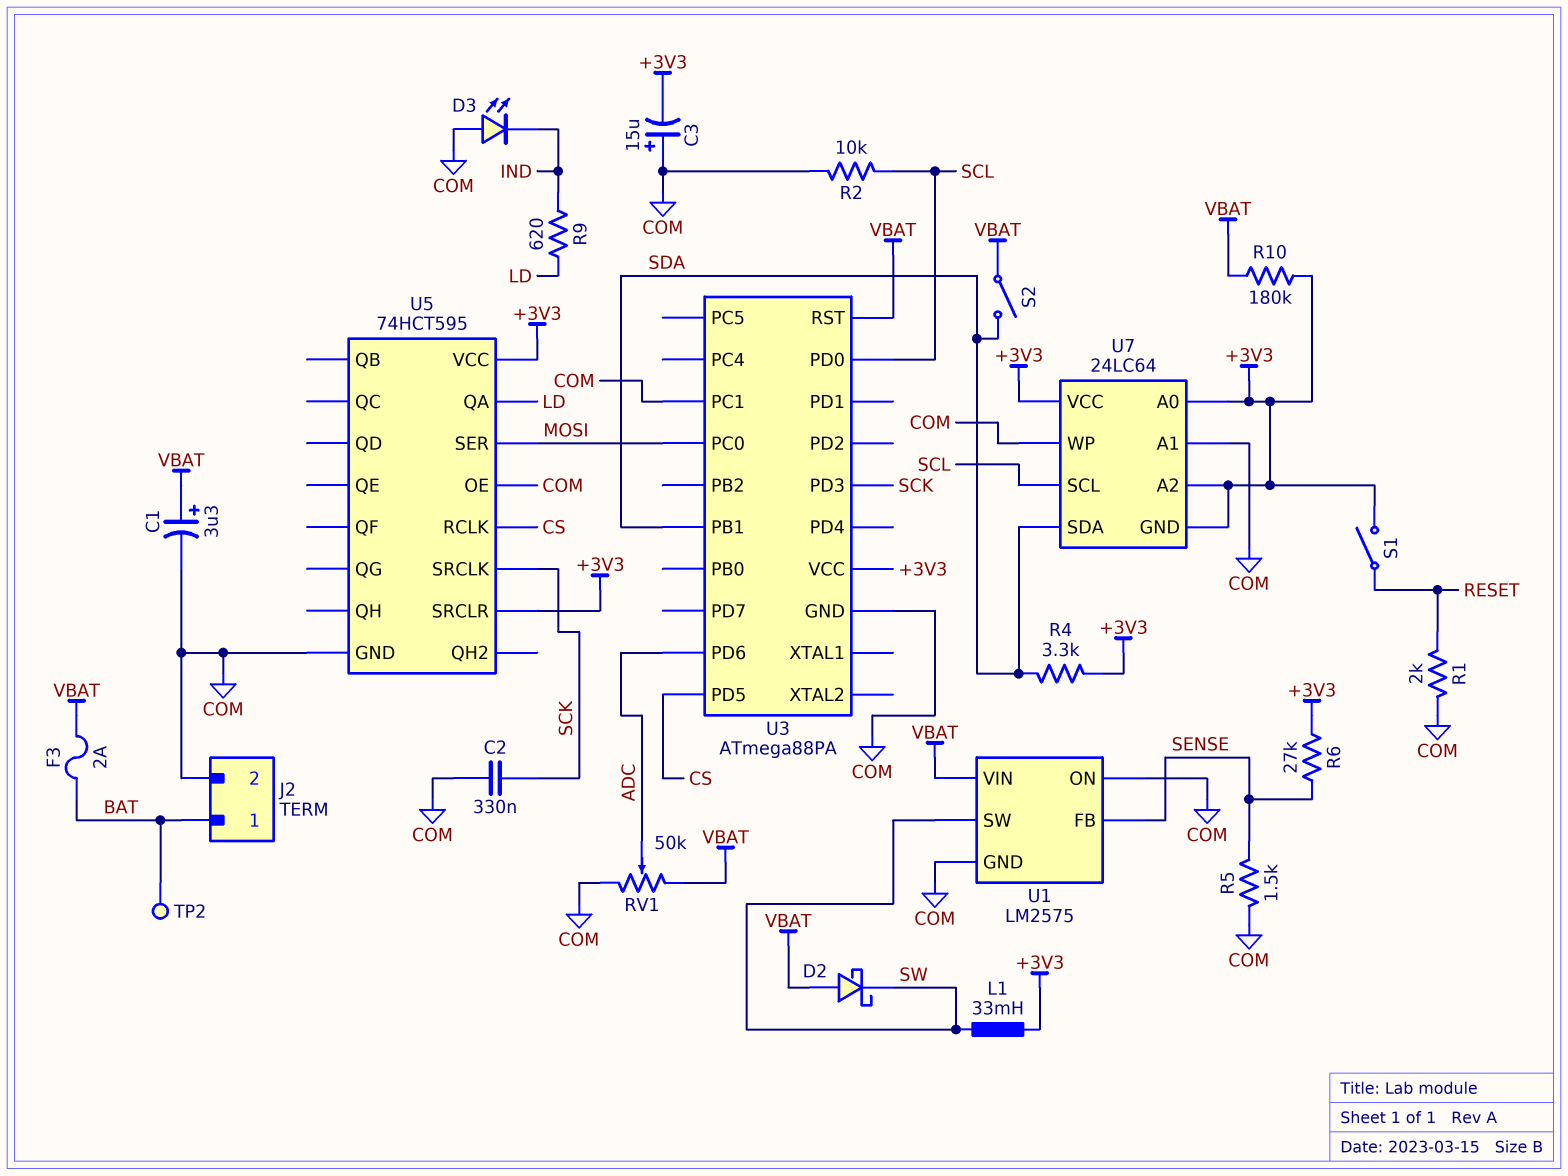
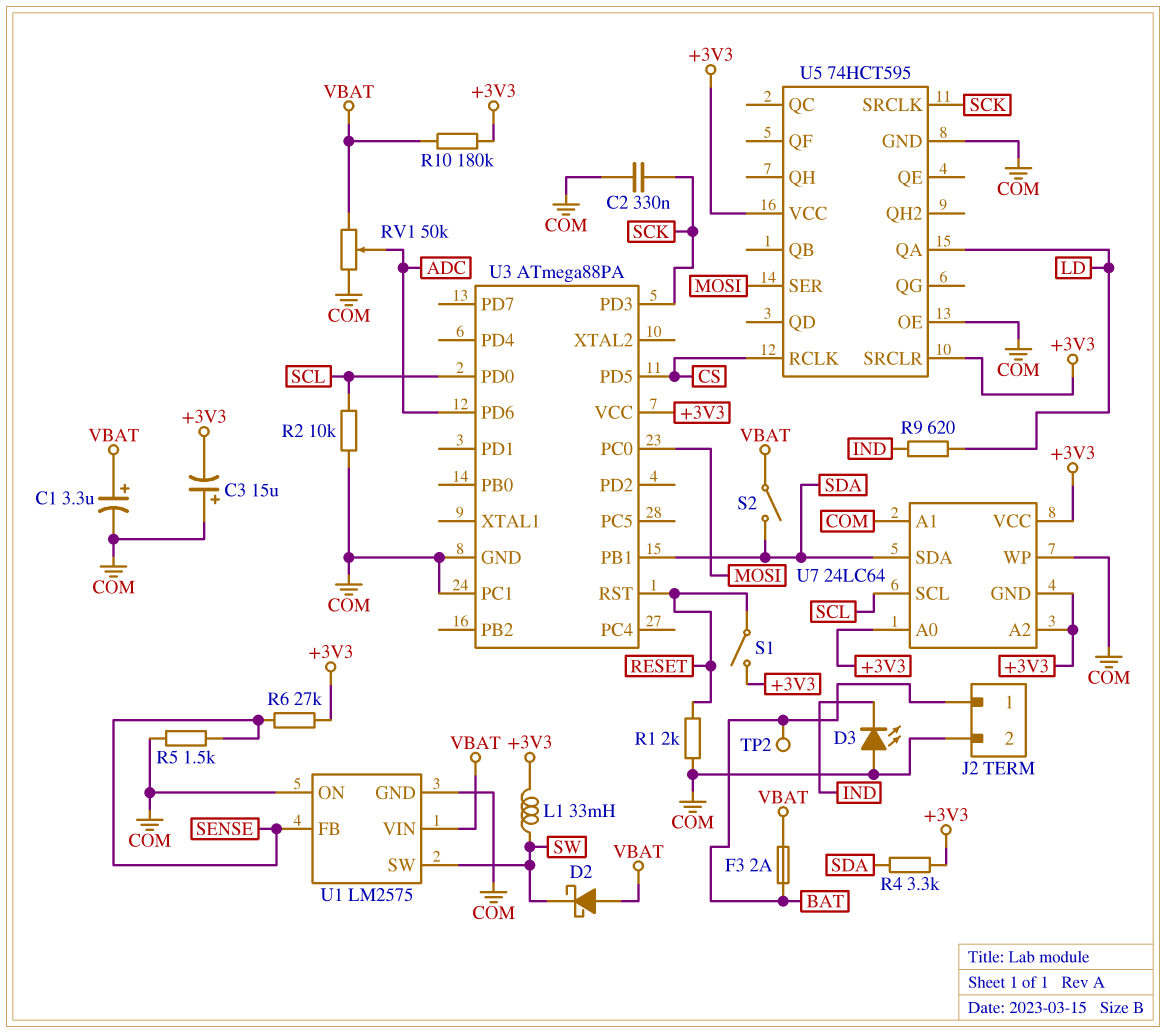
U3 pin RST: VBAT -> RESET

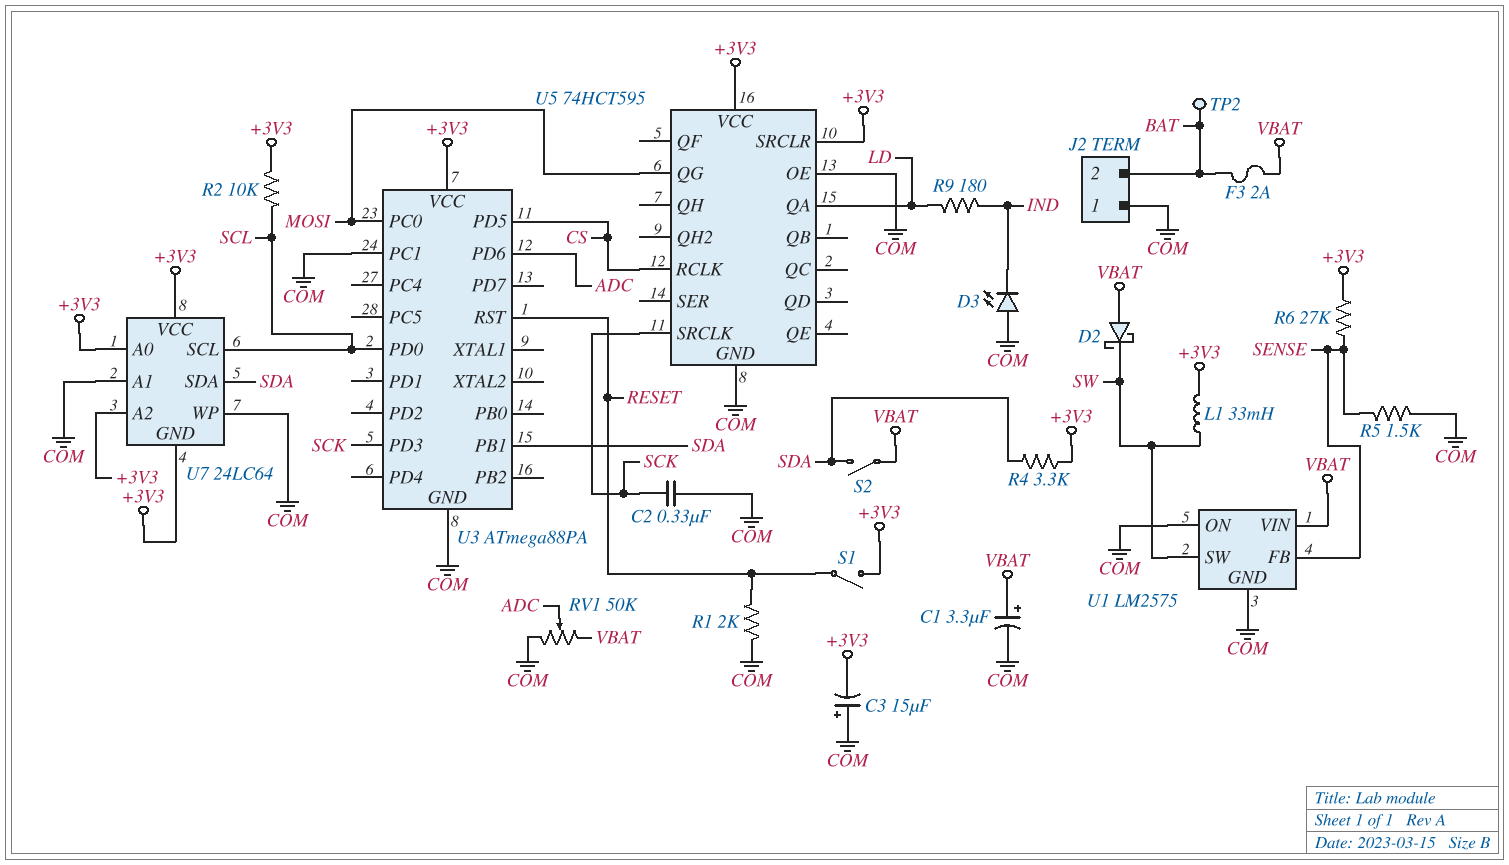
J2 pin 1: BAT -> COM
J2 pin 2: COM -> BAT
R2: 10k (COM, SCL) -> 10k (+3V3, SCL)
R9: 620 (IND, LD) -> 180 (IND, LD)
R10: 180k (+3V3, VBAT) -> none
U5 pin QG: none -> MOSI
U5 pin SER: MOSI -> none

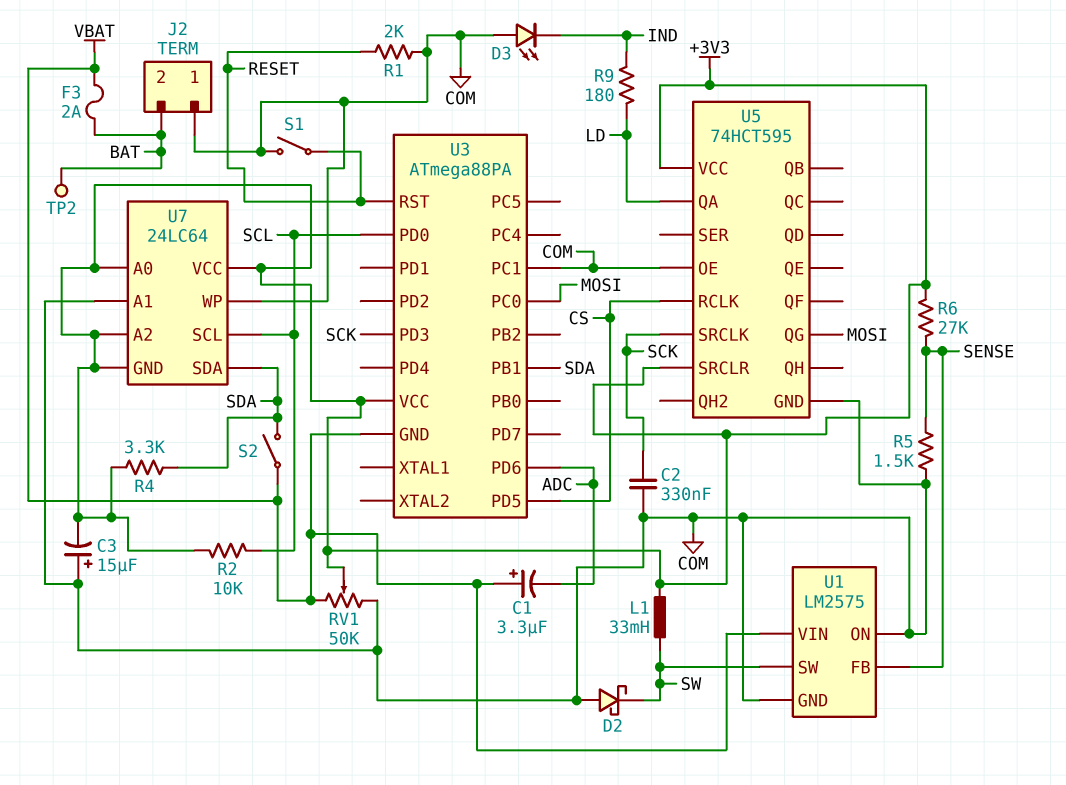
C1: 3.3uF (plus VBAT, minus COM) -> 3.3uF (plus VBAT, minus ADC)
D2: schottky (A VBAT, K SW) -> schottky (A COM, K SW)
RV1: 50k (COM, VBAT, wiper ADC) -> 50k (COM, VBAT, wiper +3V3)
S1: switch (+3V3, RESET) -> switch (COM, RESET)
U3 pin GND: COM -> VBAT

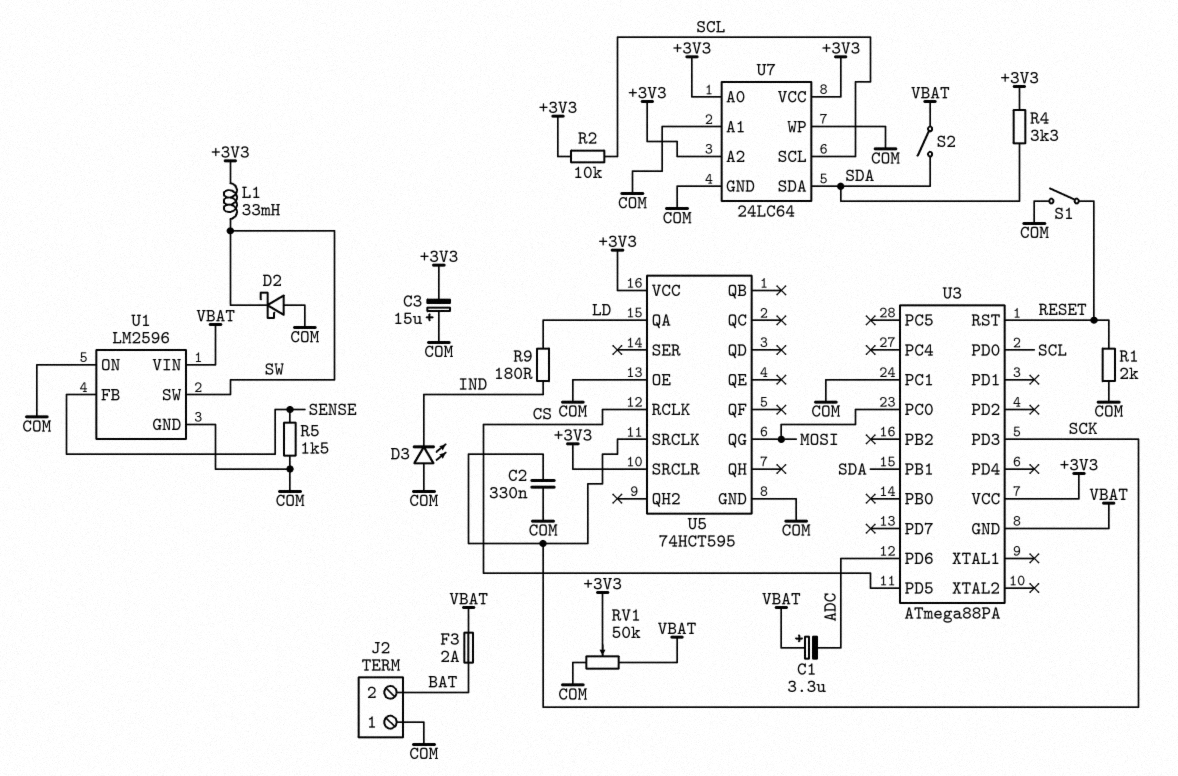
R6: 27k (+3V3, SENSE) -> none
TP2: test point (BAT) -> none
U1: LM2575 -> LM2596
U7 pin GND: +3V3 -> COM

